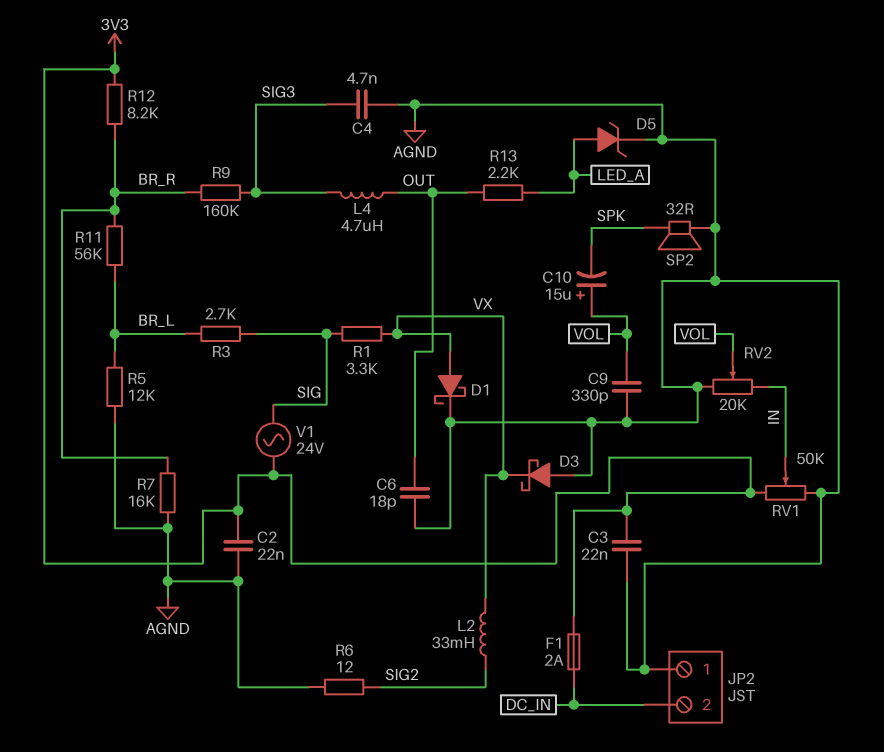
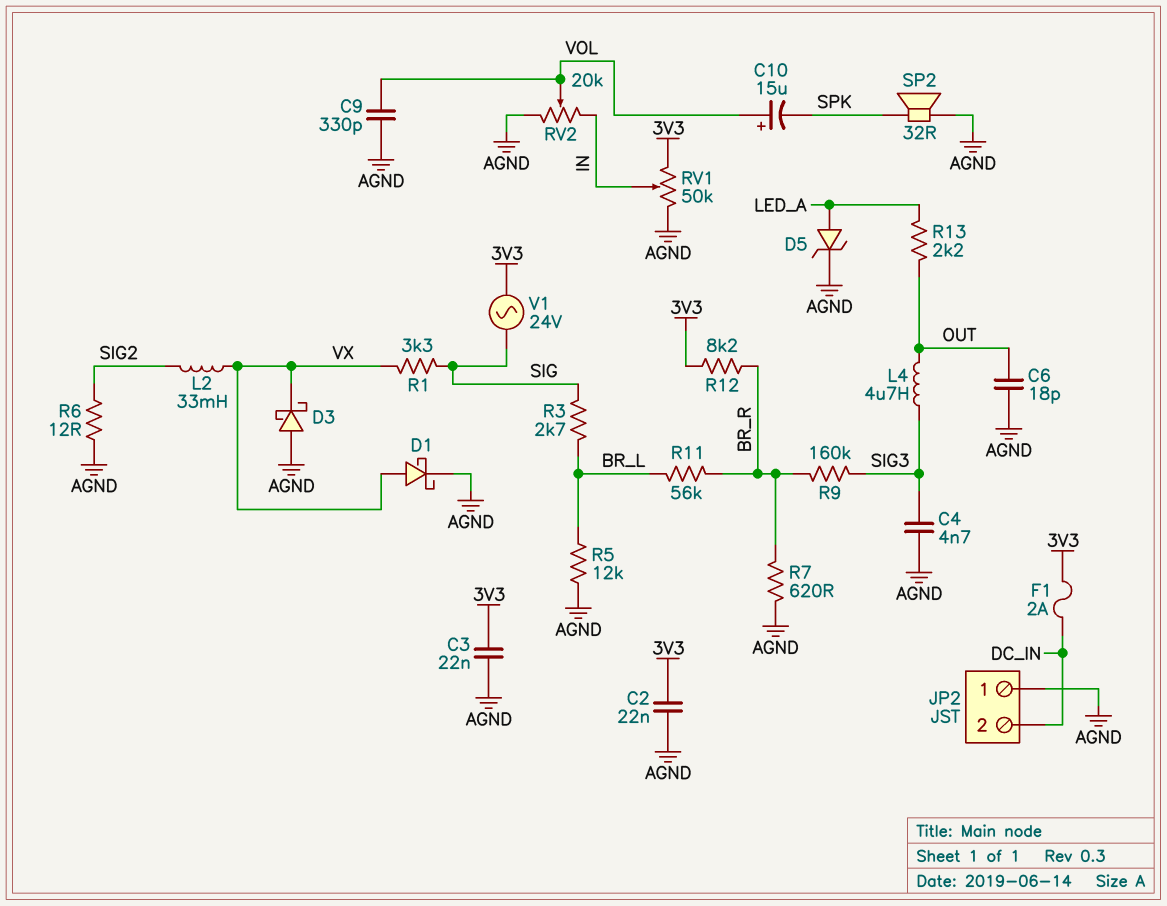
R7: 16k (AGND, BR_R) -> 620 (AGND, BR_R)

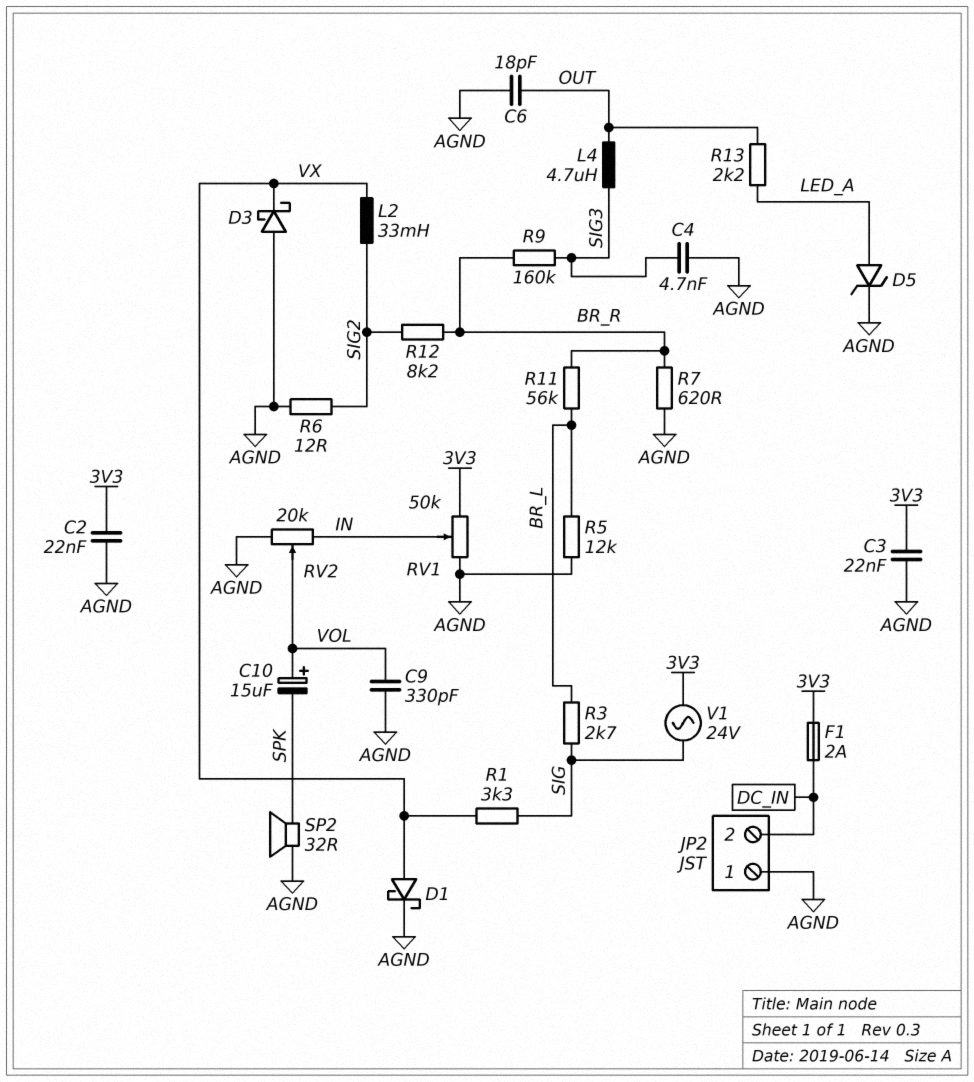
R12: 8.2k (3V3, BR_R) -> 8.2k (BR_R, SIG2)

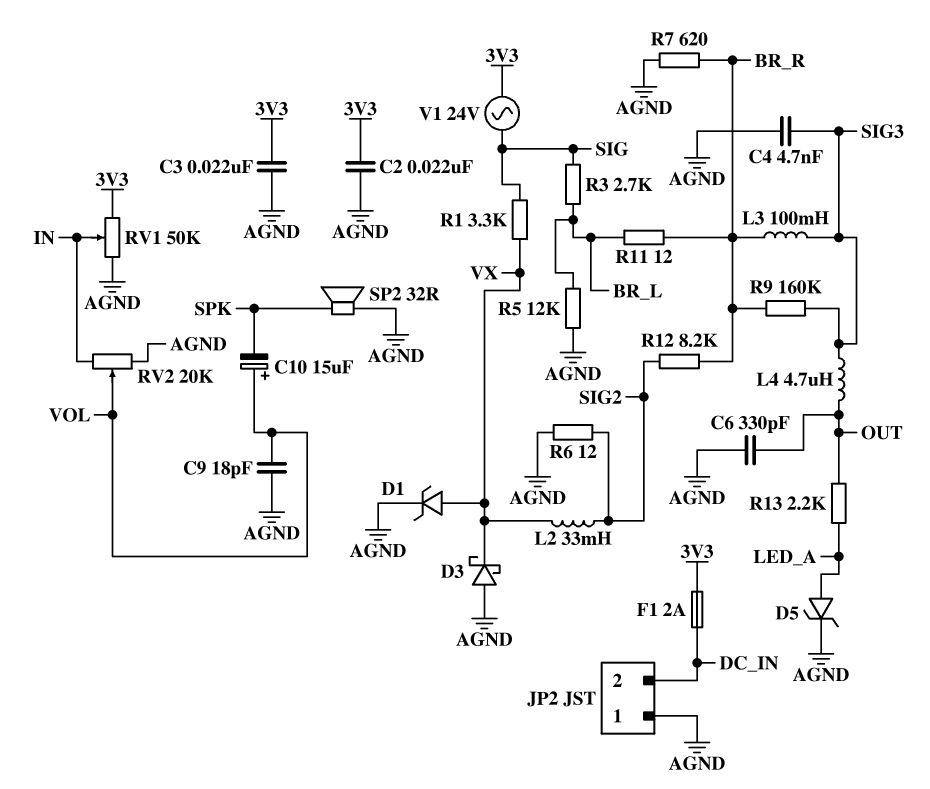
C6: 18pF (AGND, OUT) -> 330pF (AGND, OUT)
C9: 330pF (AGND, VOL) -> 18pF (AGND, VOL)
D1: schottky (A VX, K AGND) -> zener (A VX, K AGND)
L3: none -> 100mH (BR_R, SIG3)
R11: 56k (BR_L, BR_R) -> 12 (BR_L, BR_R)

